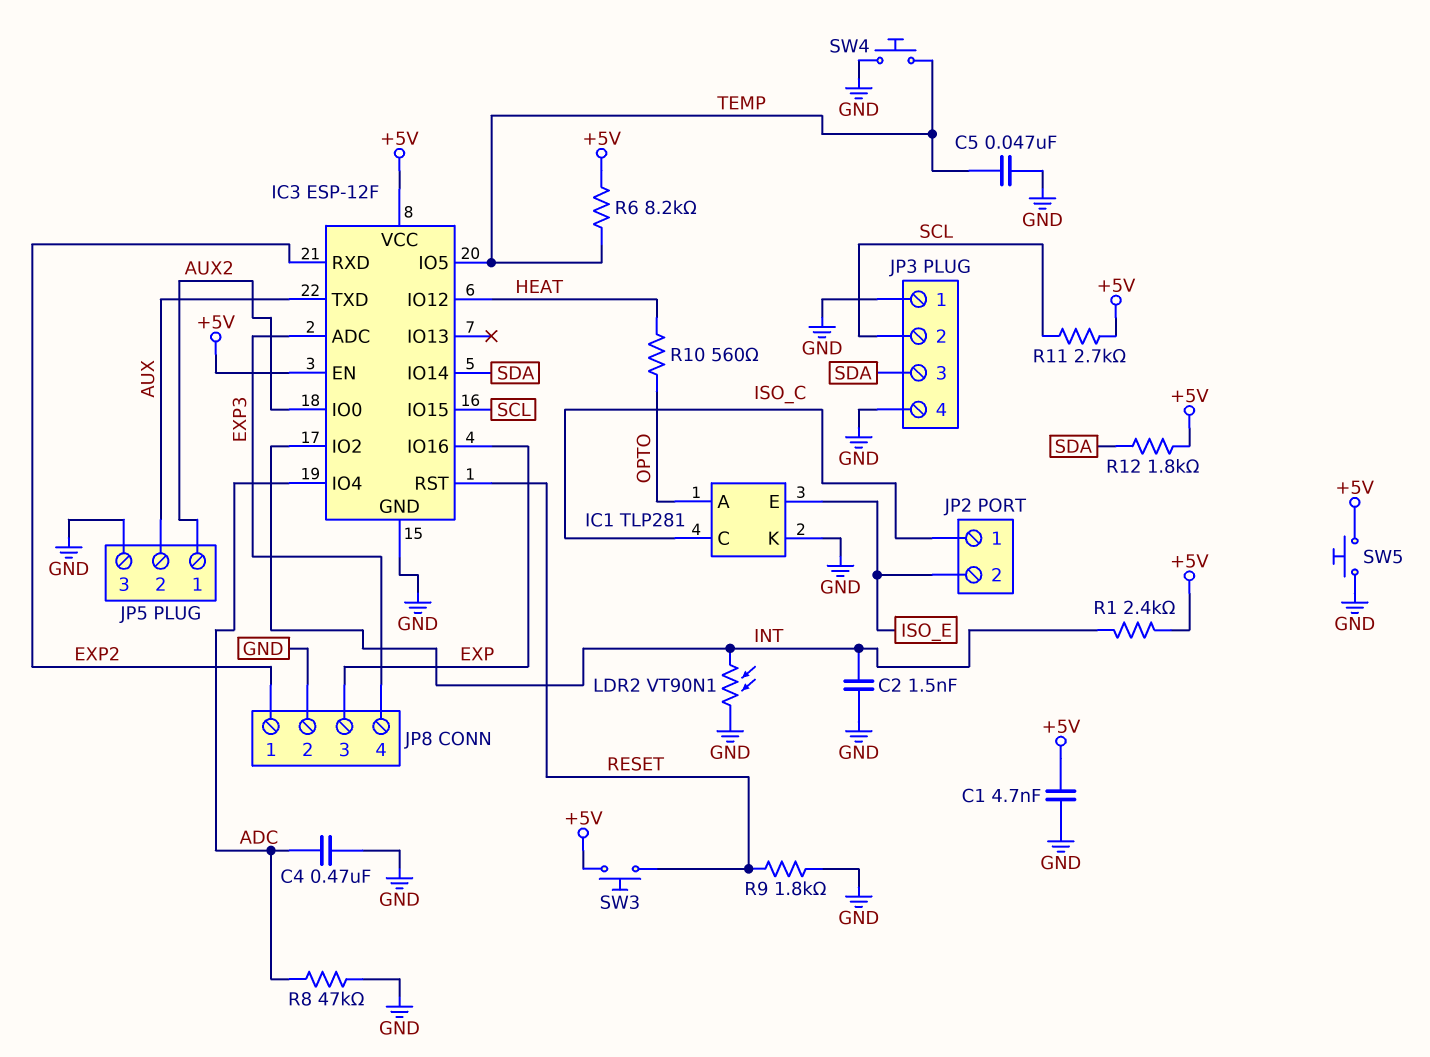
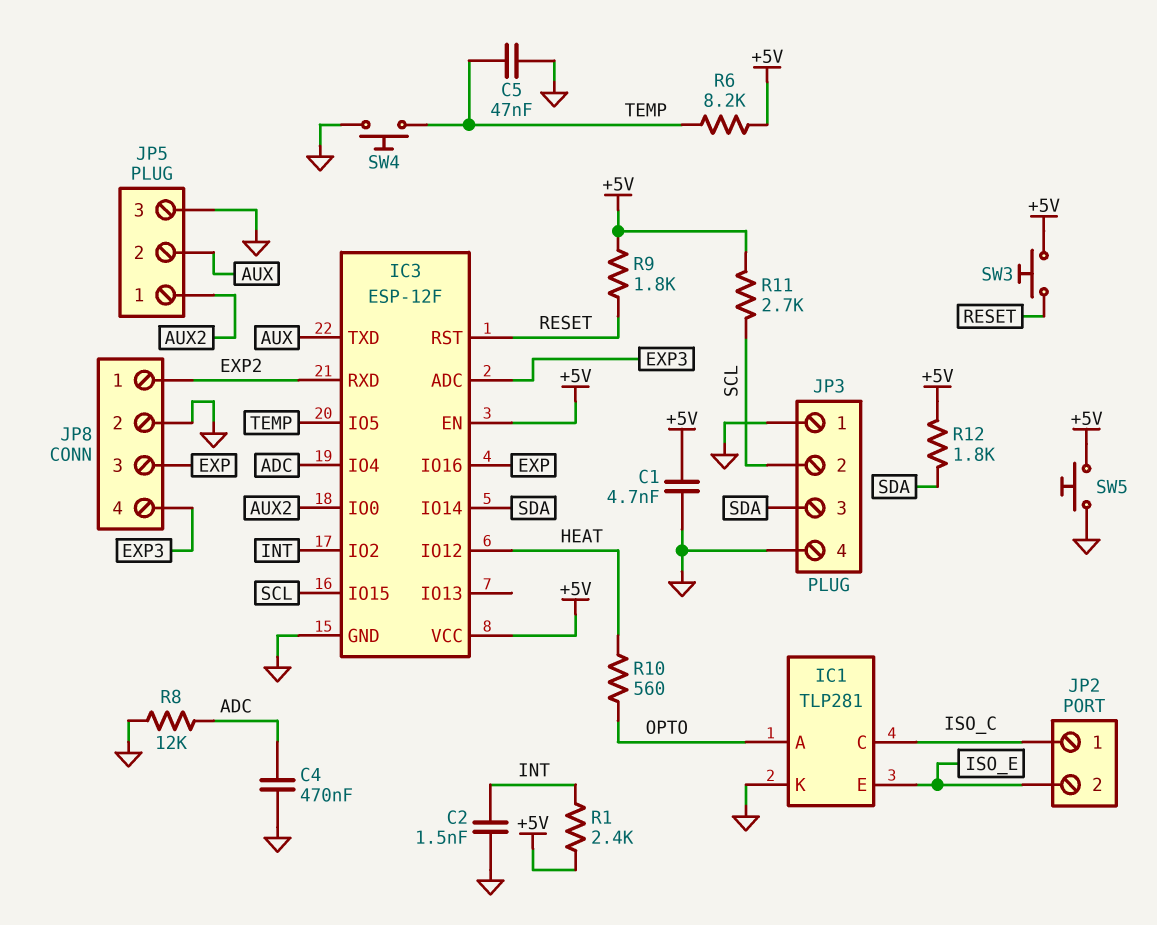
LDR2: VT90N1 (GND, INT) -> none
R8: 47k (ADC, GND) -> 12k (ADC, GND)
R9: 1.8k (GND, RESET) -> 1.8k (+5V, RESET)

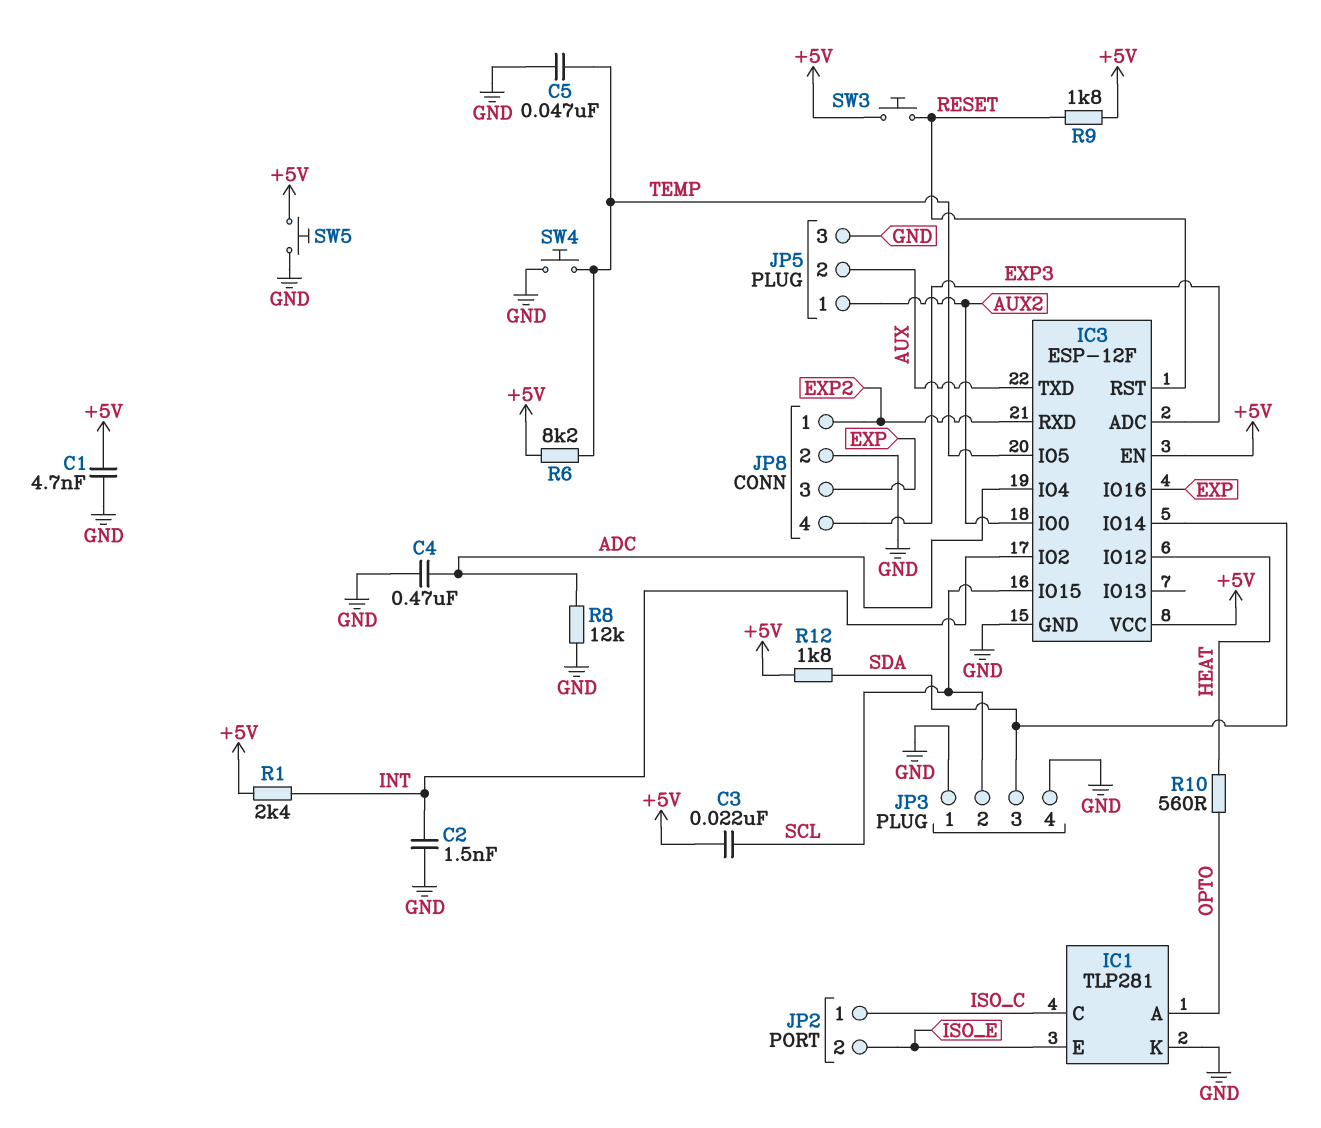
C3: none -> 22nF (+5V, SCL)
R11: 2.7k (+5V, SCL) -> none

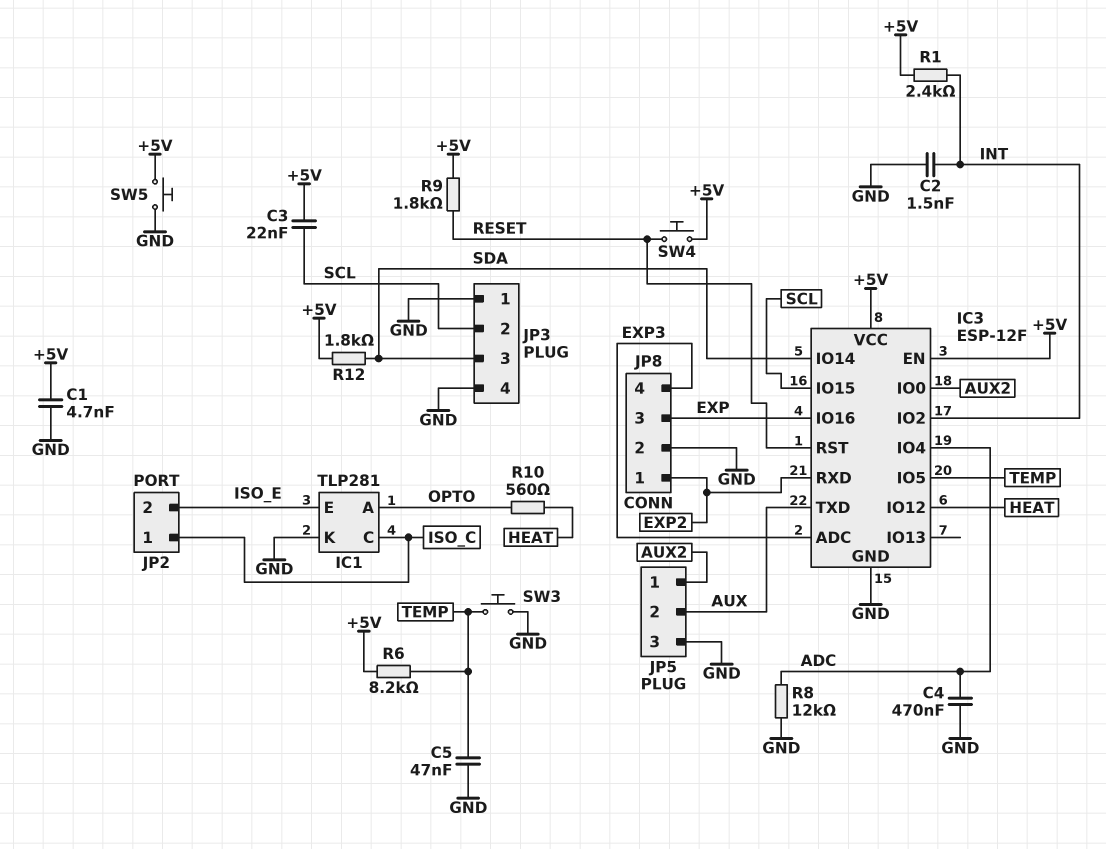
SW3: button (+5V, RESET) -> button (GND, TEMP)
SW4: button (GND, TEMP) -> button (+5V, RESET)

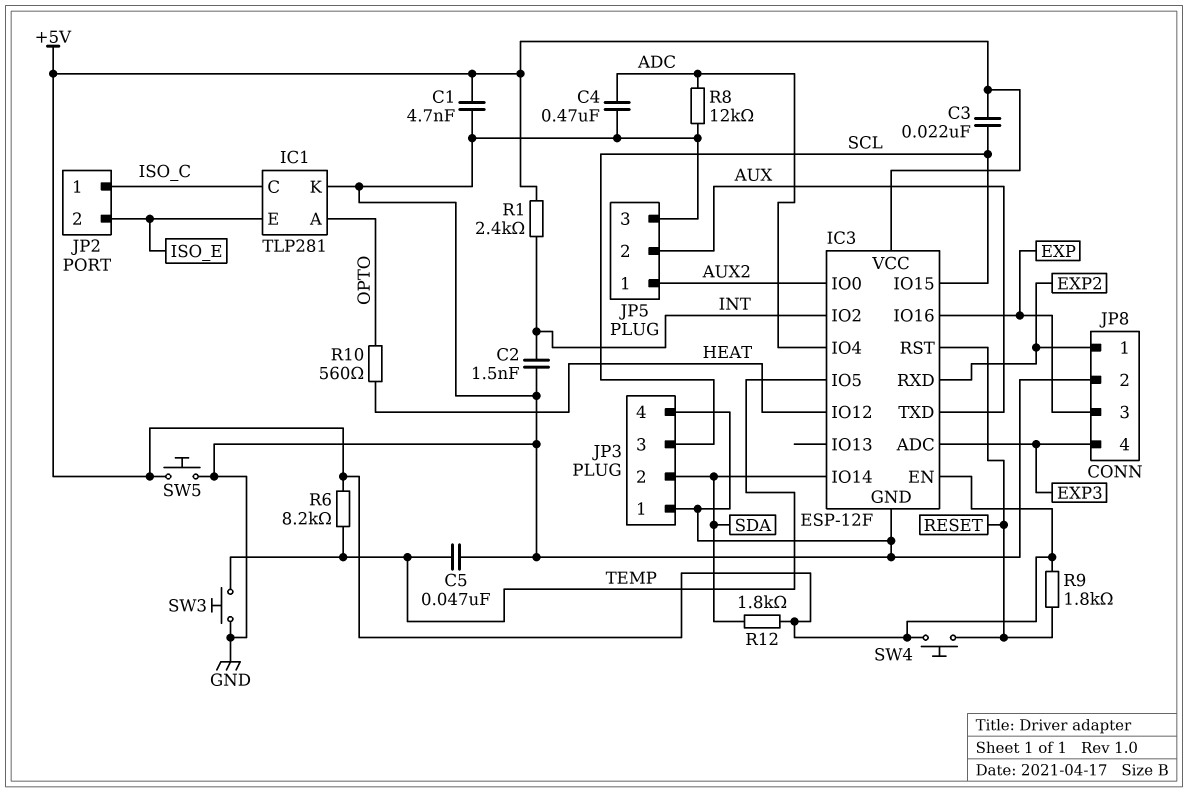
JP3 pin 2: SCL -> SDA
JP3 pin 3: SDA -> SCL

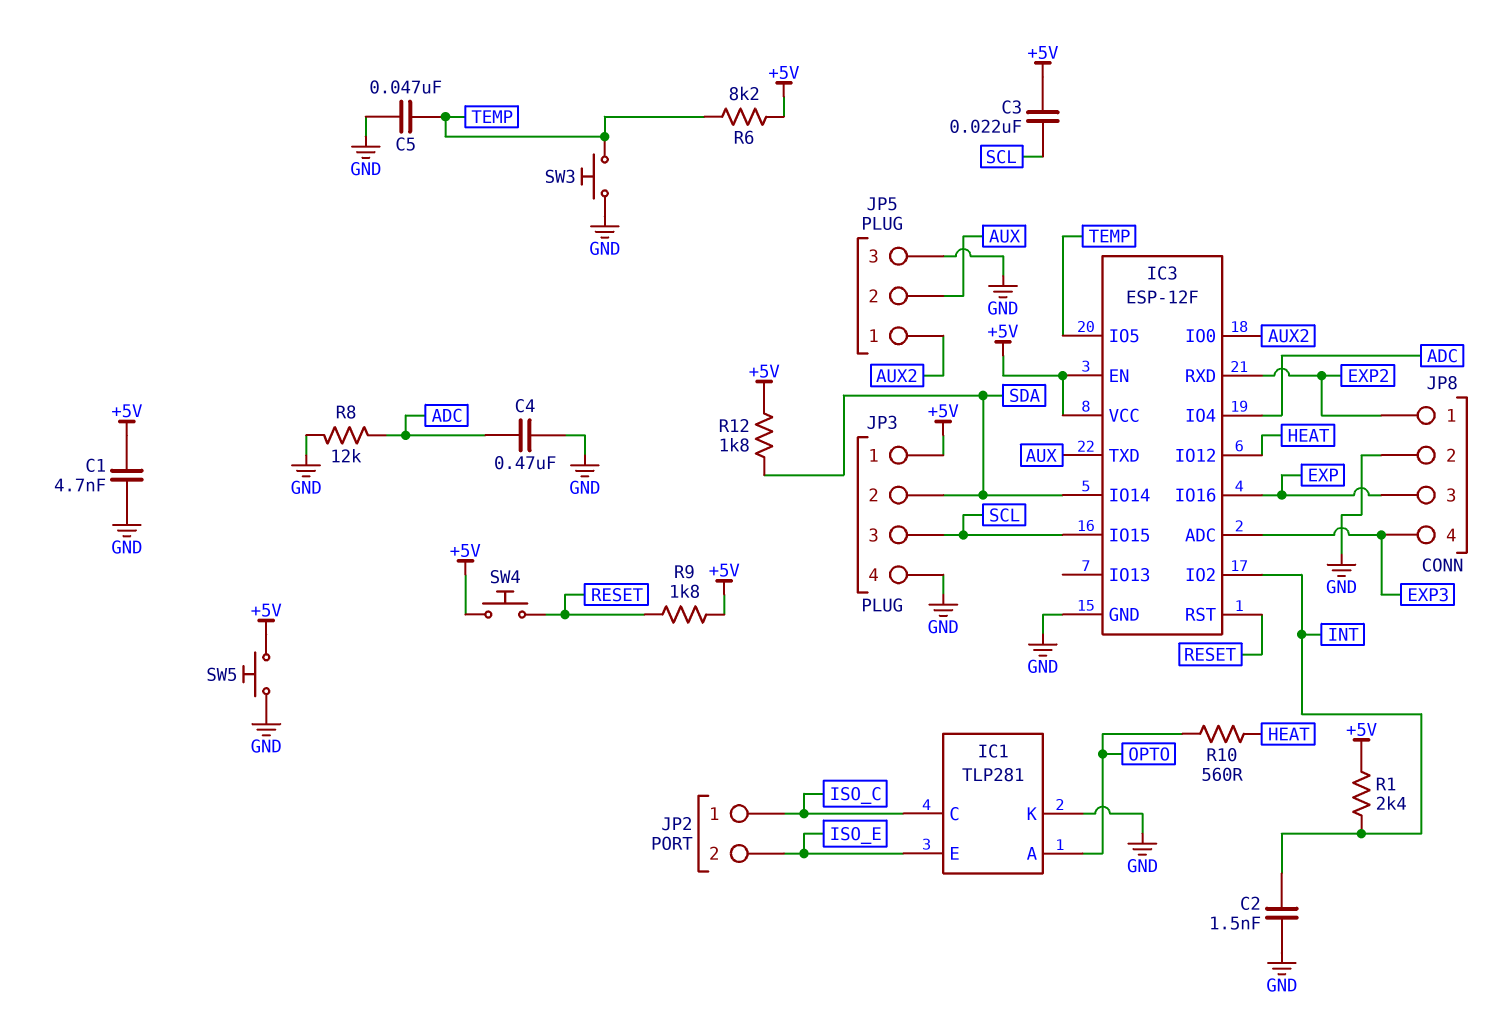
JP3 pin 1: GND -> +5V

